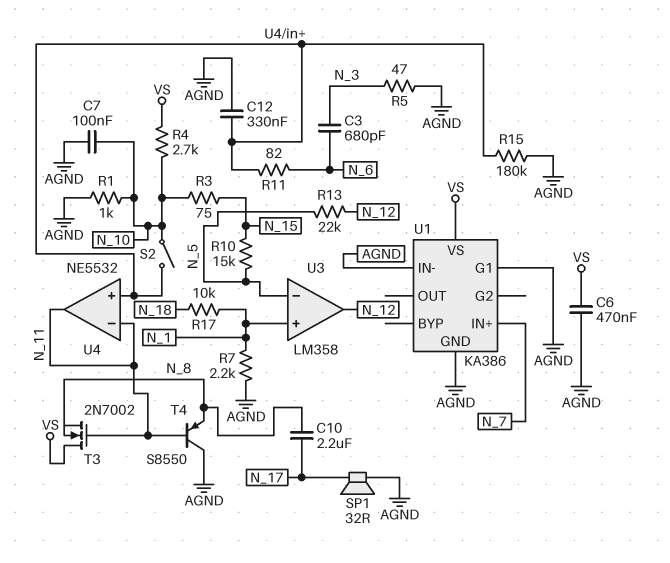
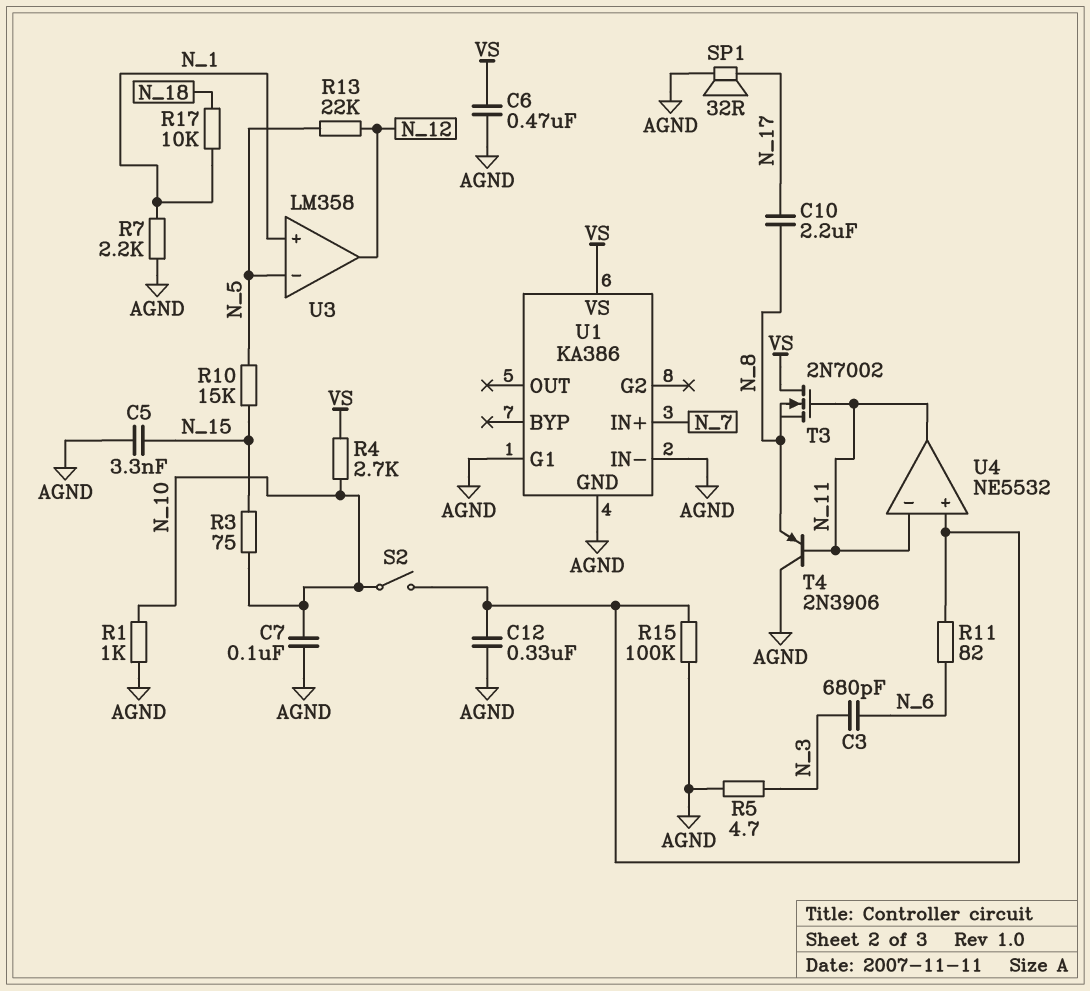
C5: none -> 3.3nF (AGND, N_15)
R5: 47 (AGND, N_3) -> 4.7 (AGND, N_3)
R15: 180k (AGND, U4/in+) -> 100k (AGND, U4/in+)
T4: PNP S8550 (B N_11, C AGND, E N_8) -> PNP 2N3906 (B N_11, C AGND, E N_8)

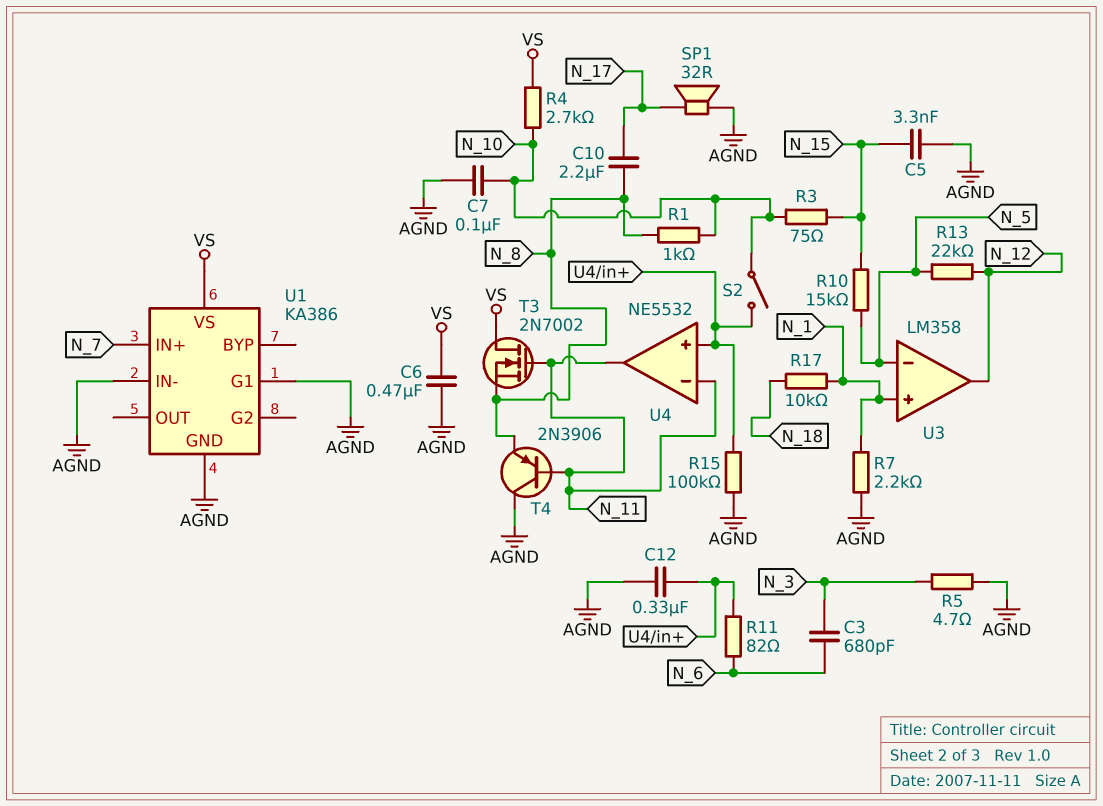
R1: 1k (AGND, N_10) -> 1k (N_8, N_10)

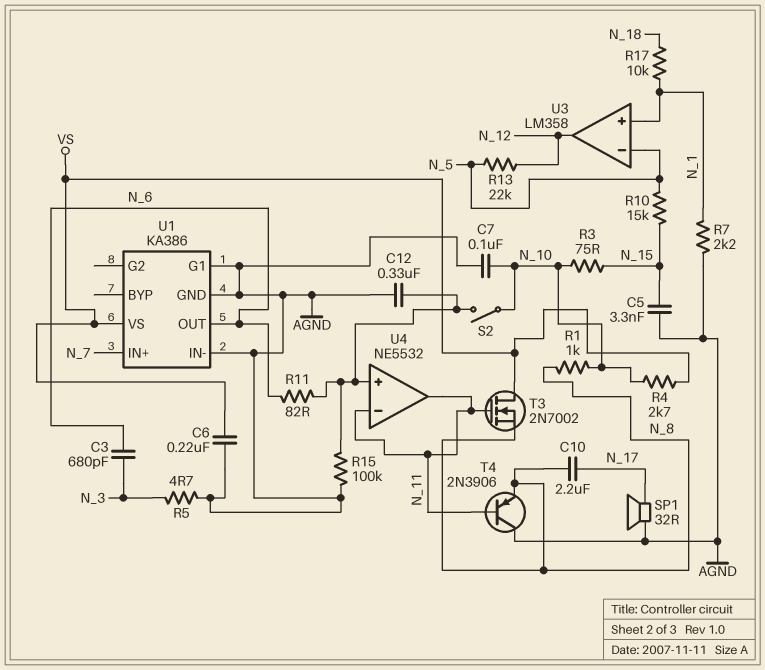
C6: 470nF (AGND, VS) -> 220nF (AGND, VS)
U1 pin OUT: none -> N_6

